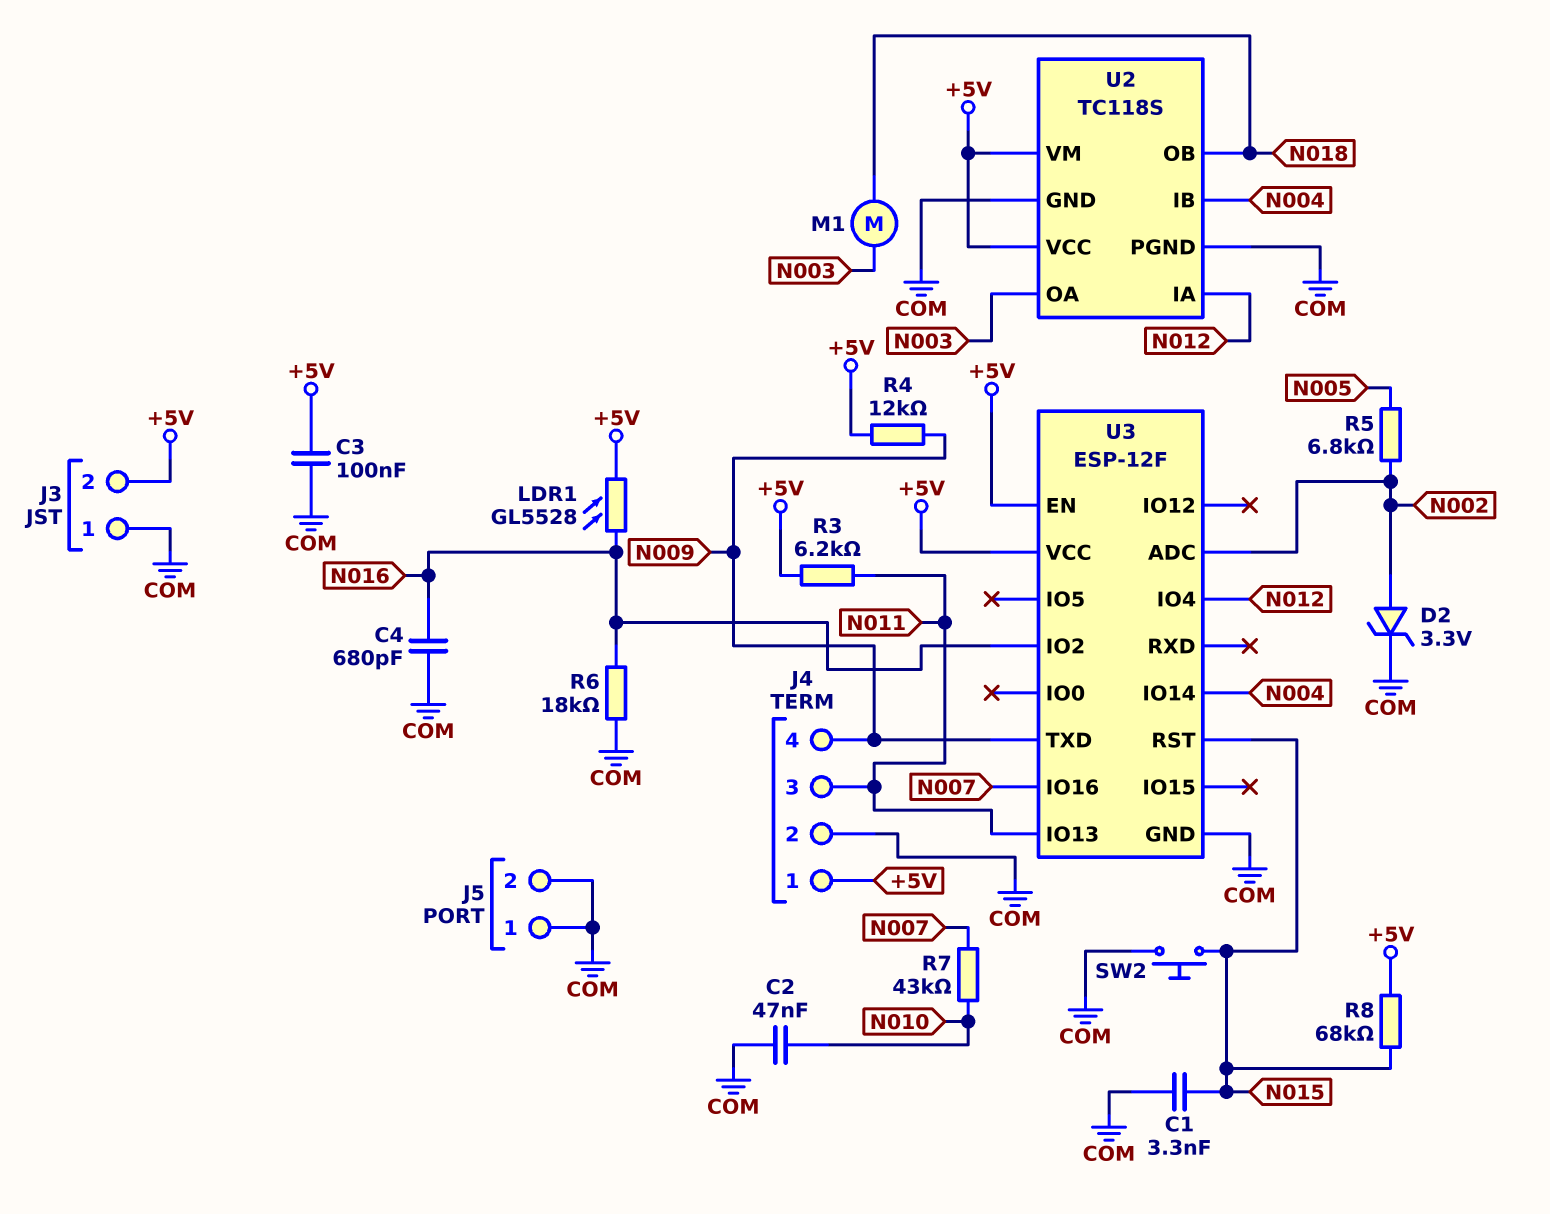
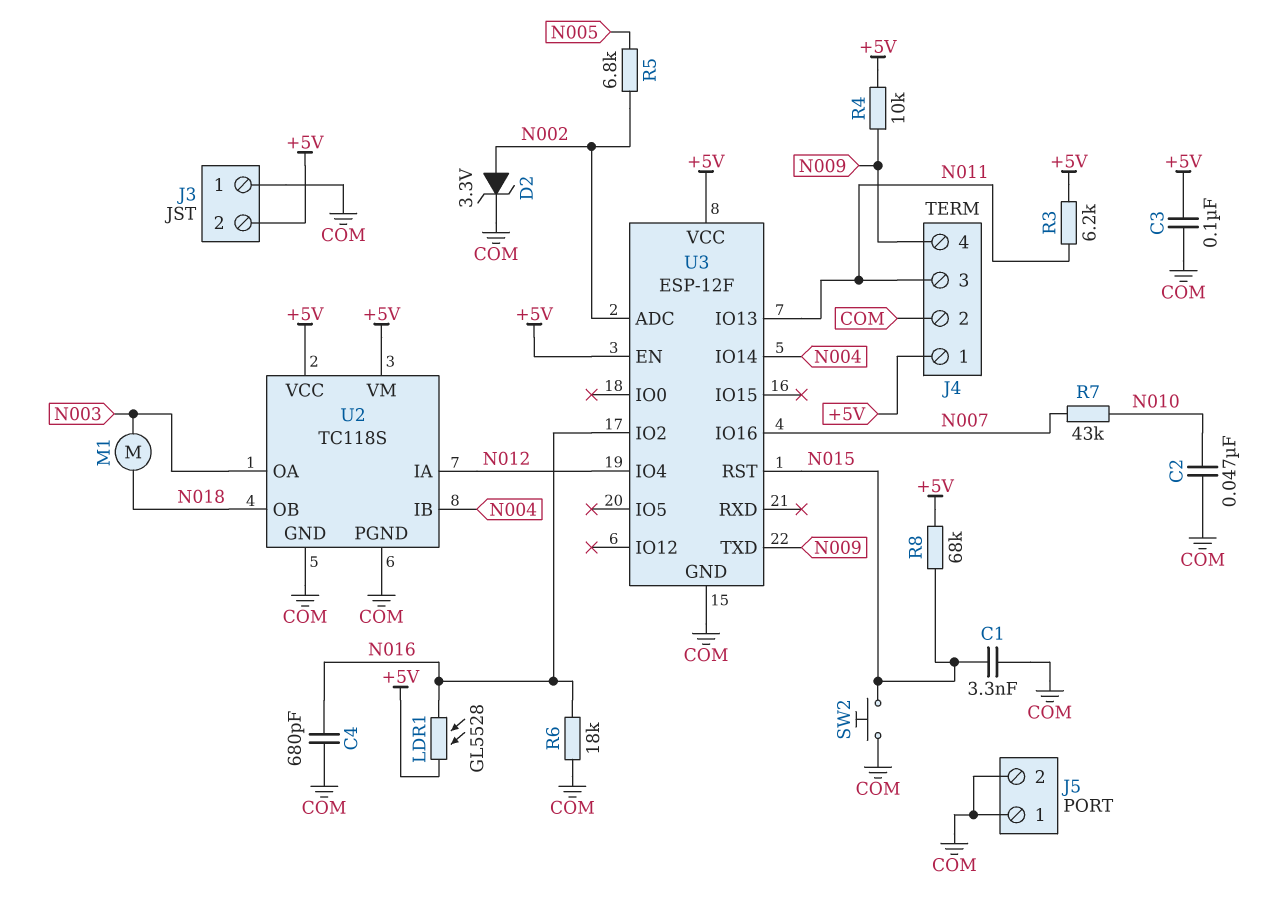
R4: 12k (+5V, N009) -> 10k (+5V, N009)

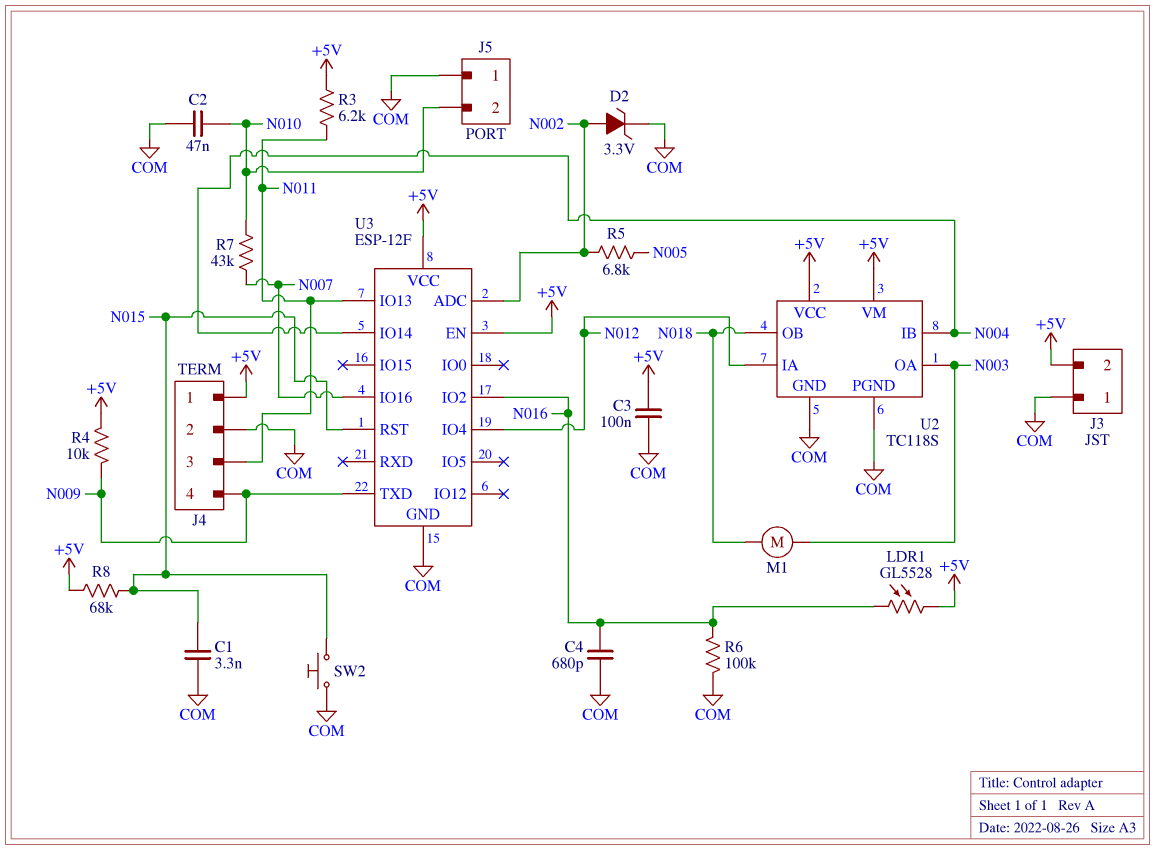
J5 pin 2: COM -> N010
R6: 18k (COM, N016) -> 100k (COM, N016)

